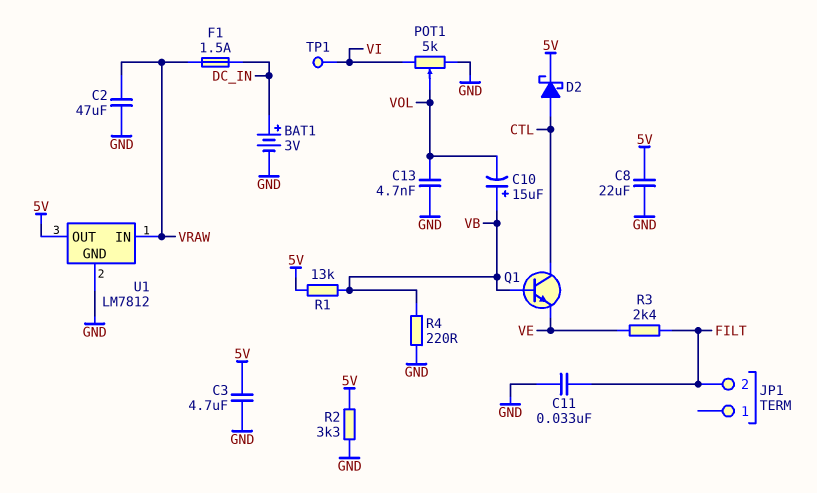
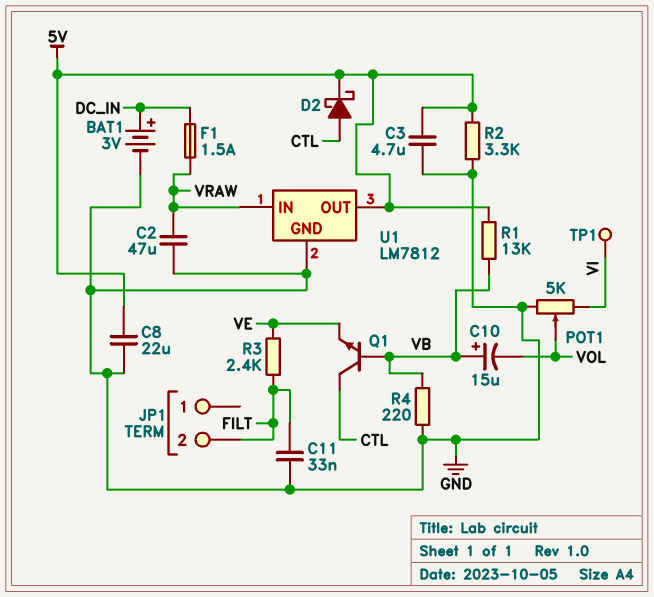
C13: 4.7nF (GND, VOL) -> none

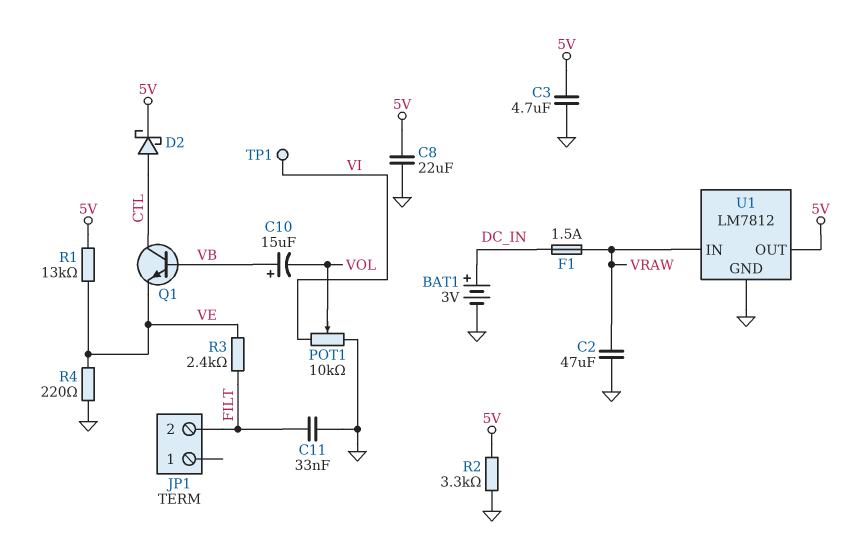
POT1: 5k (GND, VI, wiper VOL) -> 10k (GND, VI, wiper VOL)
R1: 13k (5V, VB) -> 13k (5V, VE)
R4: 220 (GND, VB) -> 220 (GND, VE)

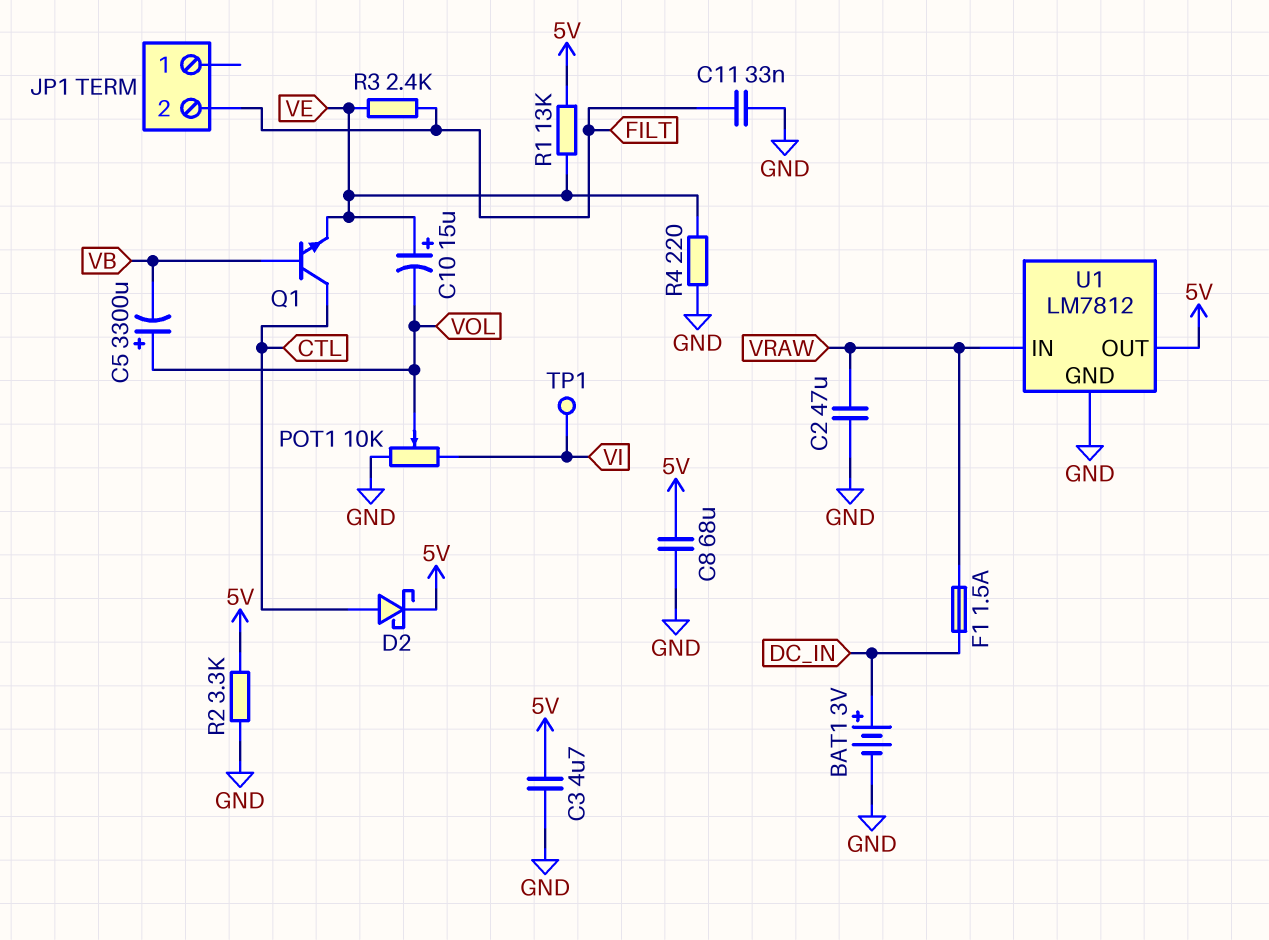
C5: none -> 3300uF (plus VOL, minus VB)
C8: 22uF (5V, GND) -> 68uF (5V, GND)
C10: 15uF (plus VB, minus VOL) -> 15uF (plus VE, minus VOL)

